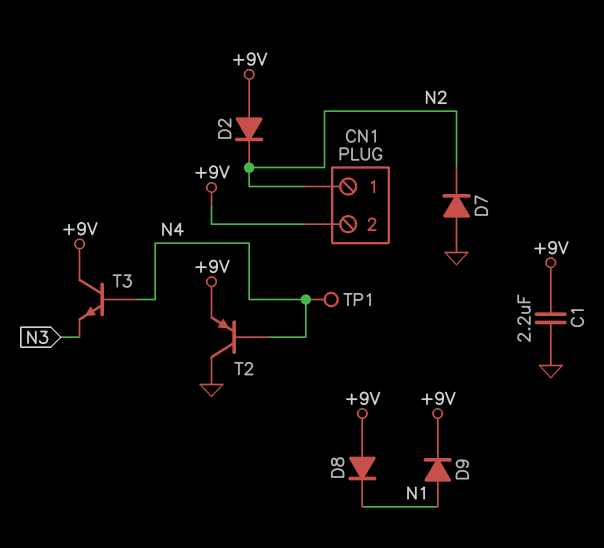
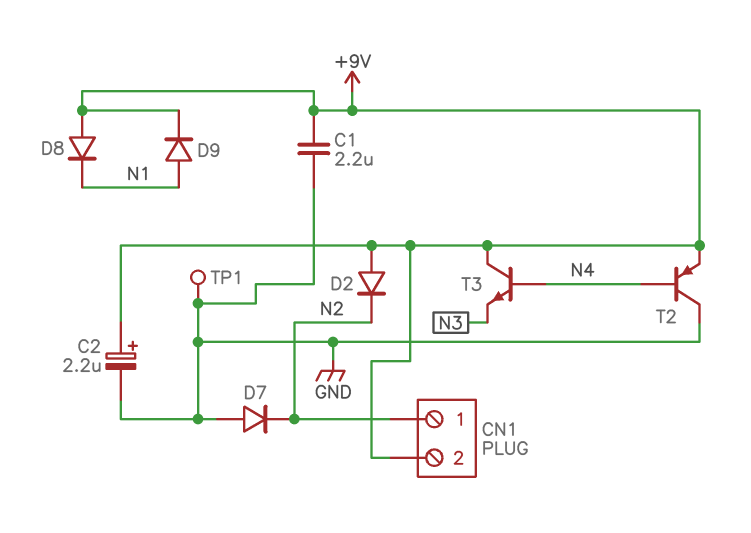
C2: none -> 2.2uF (plus +9V, minus GND)
TP1: test point (N4) -> test point (GND)

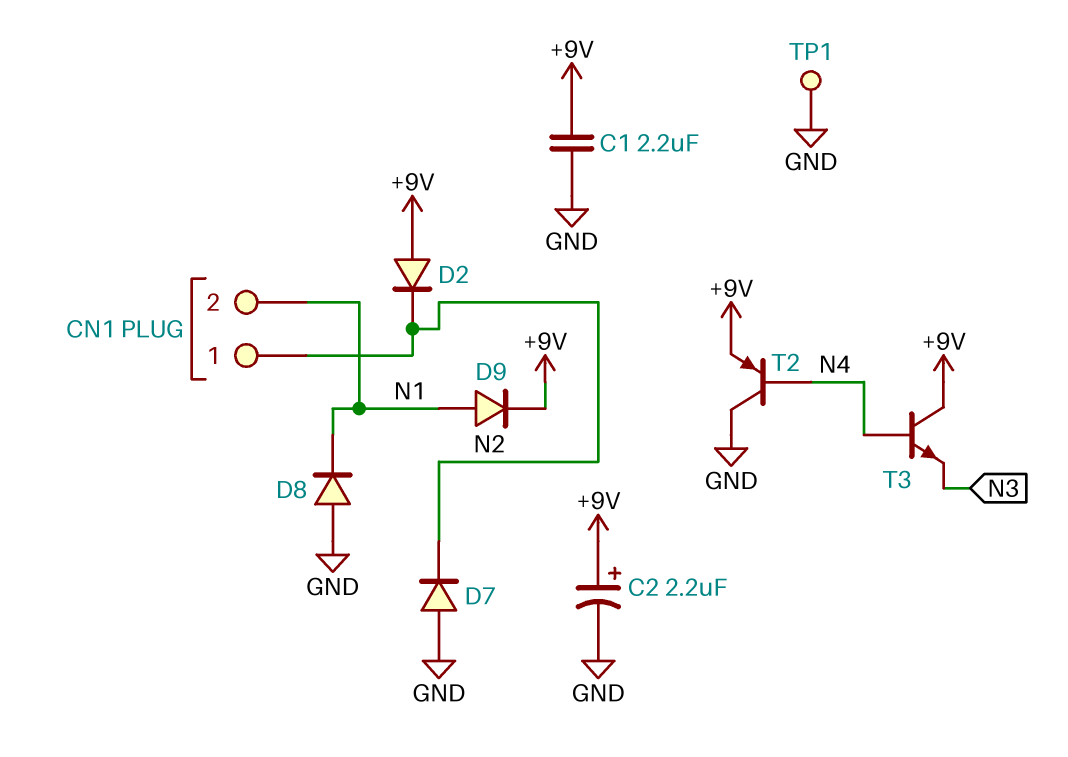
CN1 pin 2: +9V -> N1
D8: diode (A +9V, K N1) -> diode (A GND, K N1)

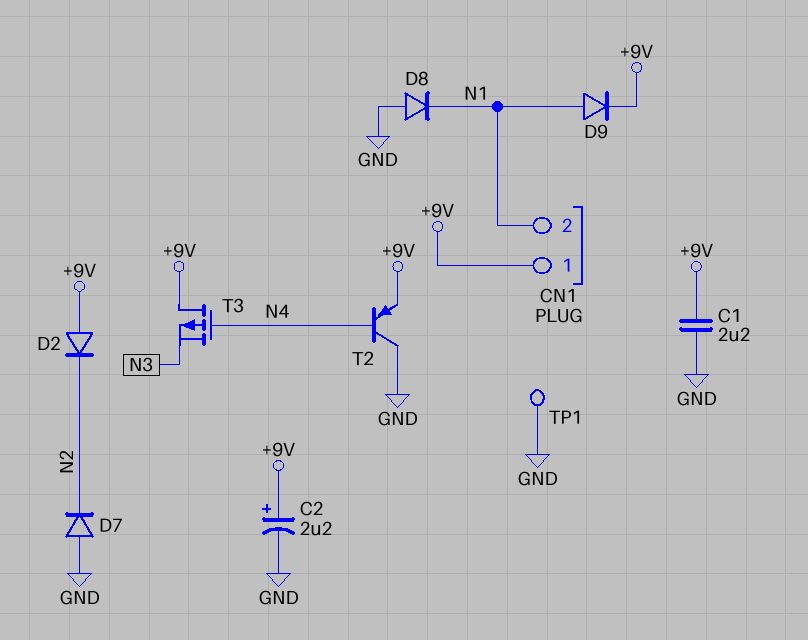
CN1 pin 1: N2 -> +9V
T3: NPN (B N4, C +9V, E N3) -> PMOS (G N4, D +9V, S N3)

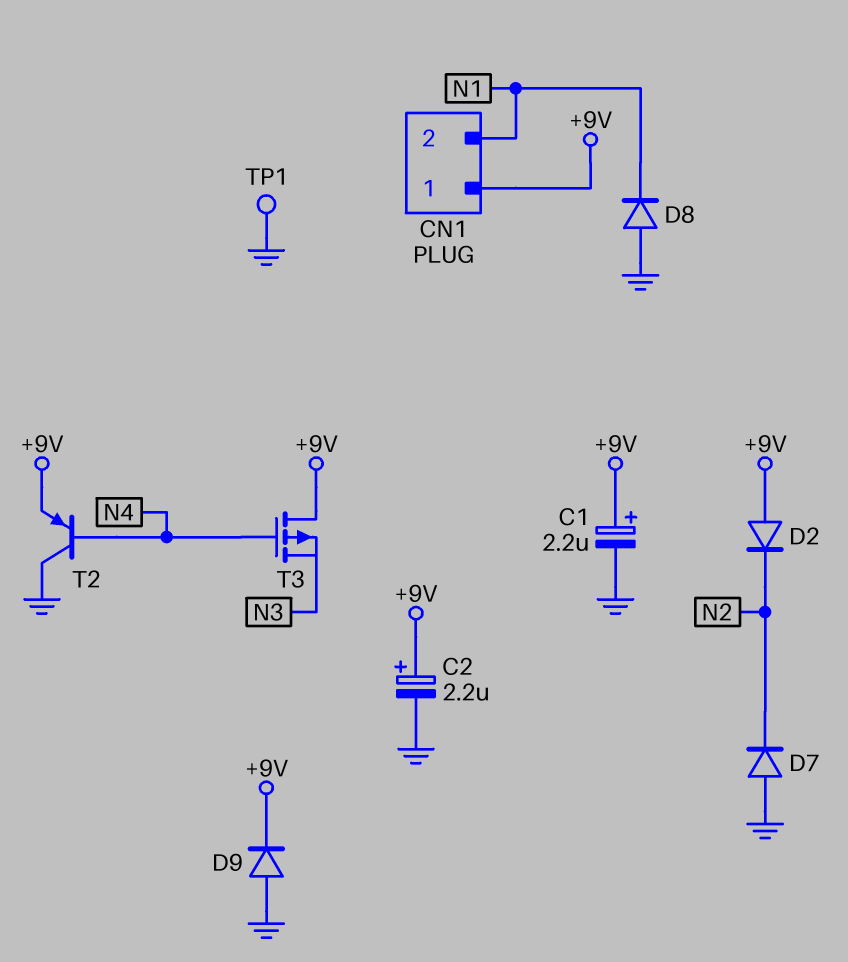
C1: 2.2uF (+9V, GND) -> 2.2uF (plus +9V, minus GND)
D9: diode (A N1, K +9V) -> diode (A GND, K +9V)

